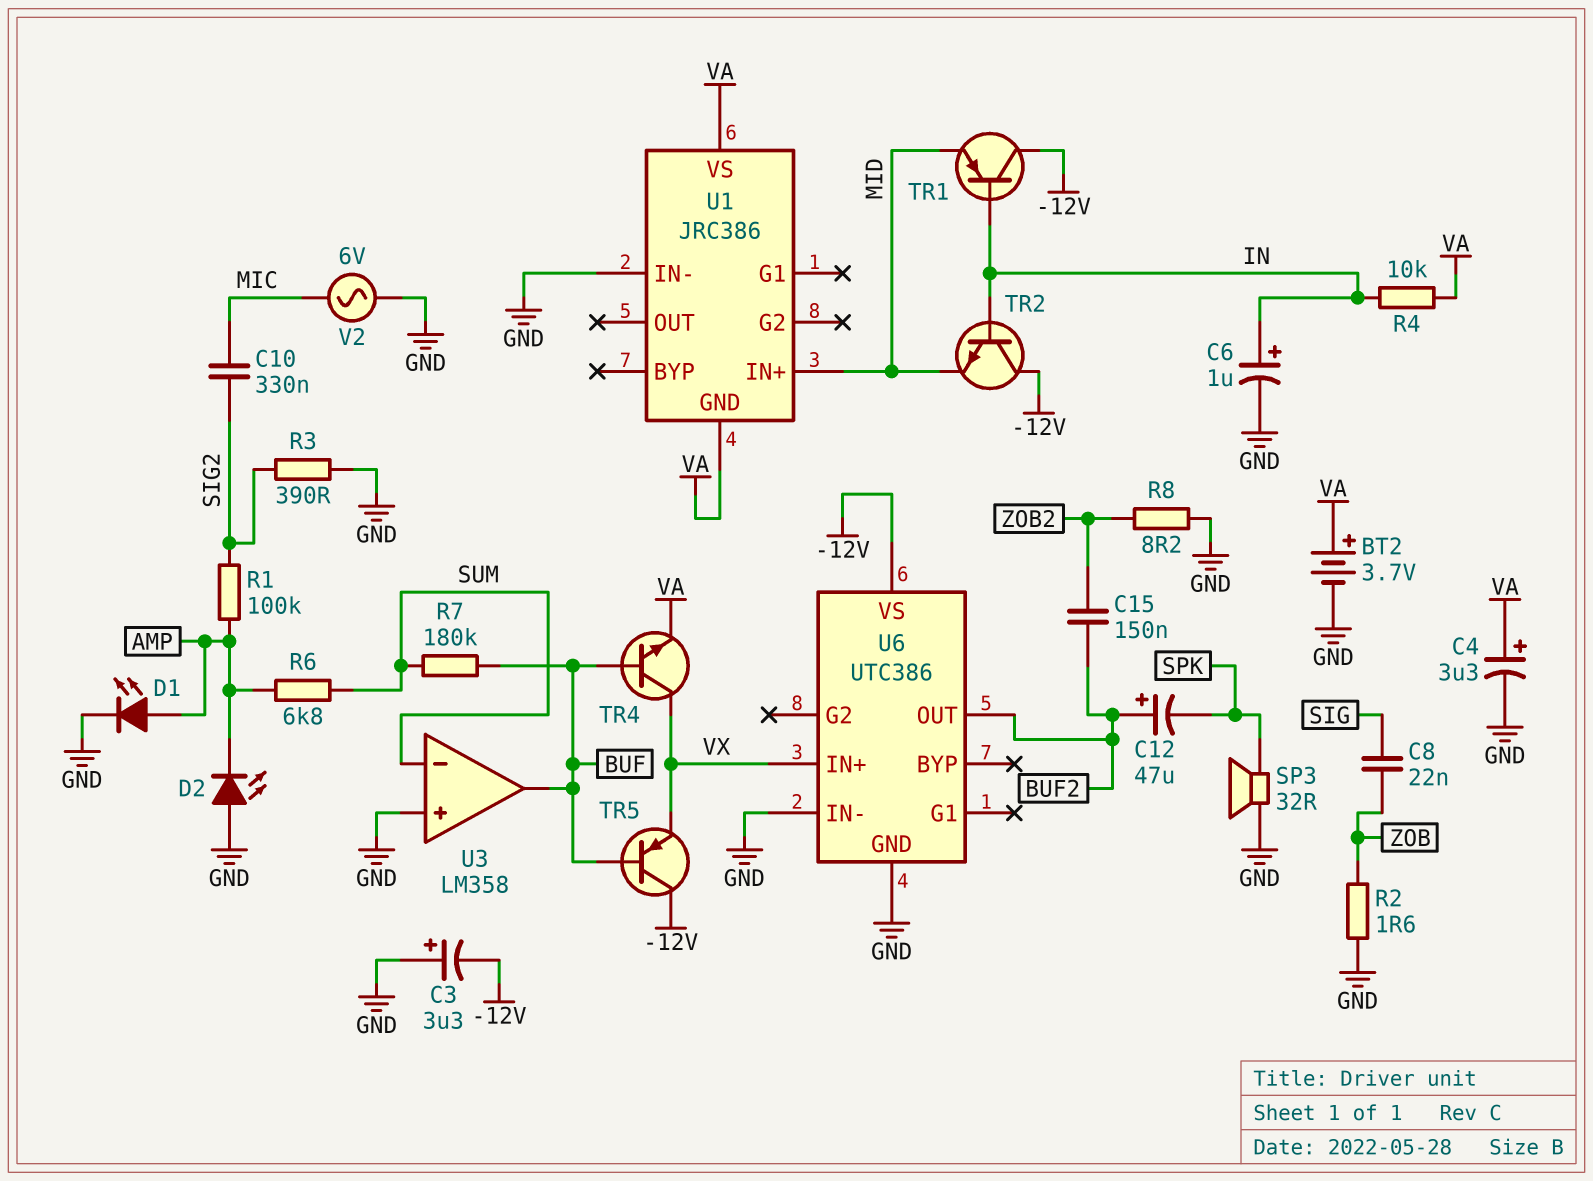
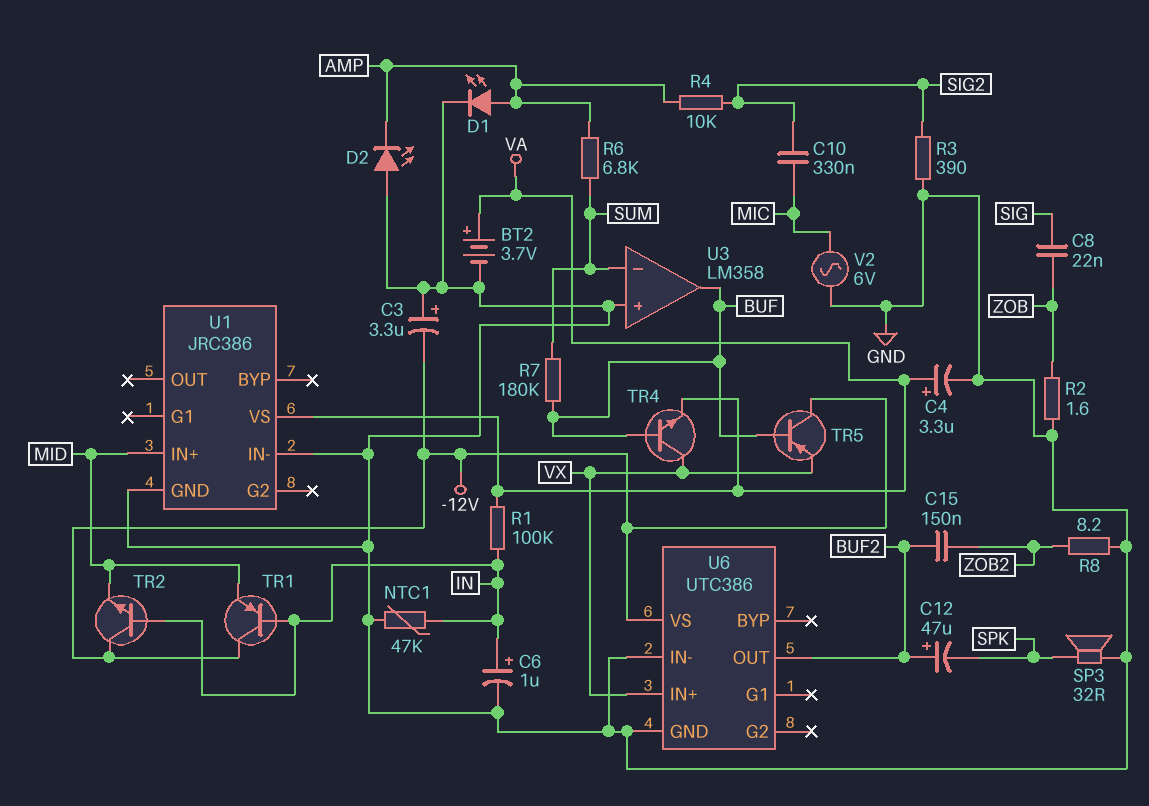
NTC1: none -> 47k (GND, IN)
R1: 100k (AMP, SIG2) -> 100k (IN, VA)
R4: 10k (IN, VA) -> 10k (AMP, SIG2)
U1 pin GND: VA -> GND

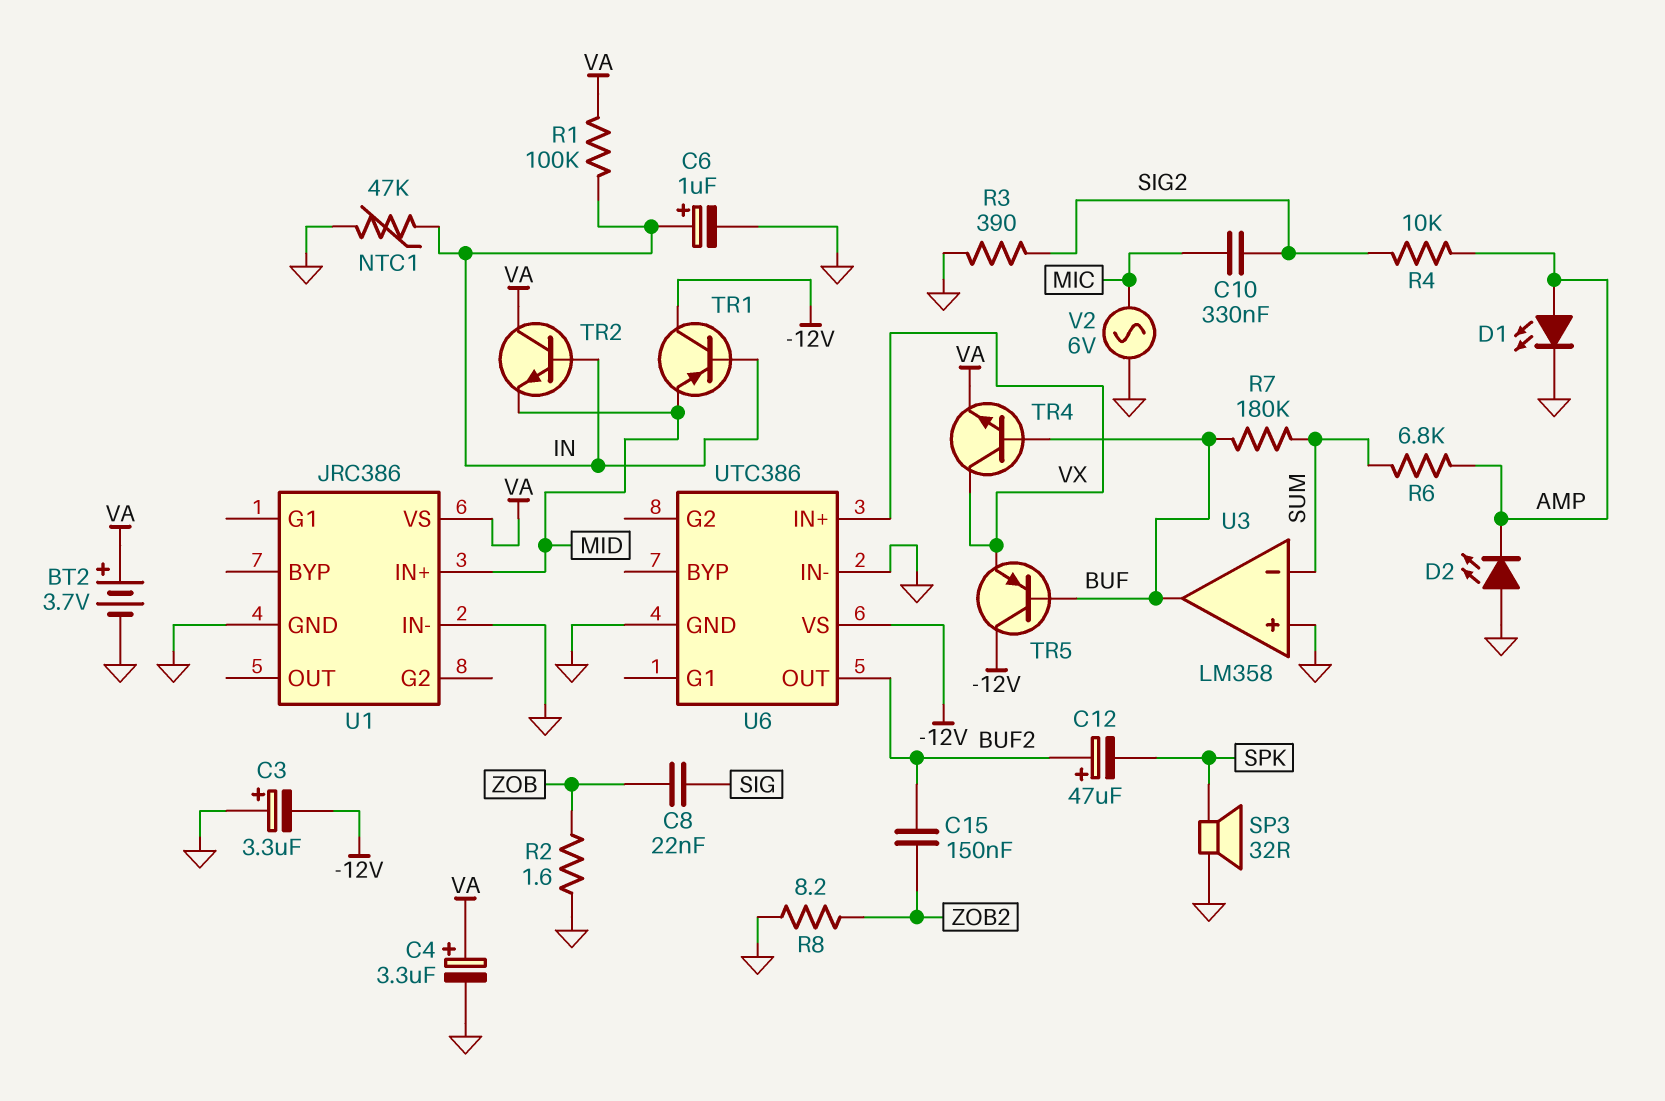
TR2: NPN (B IN, C -12V, E MID) -> NPN (B IN, C VA, E MID)

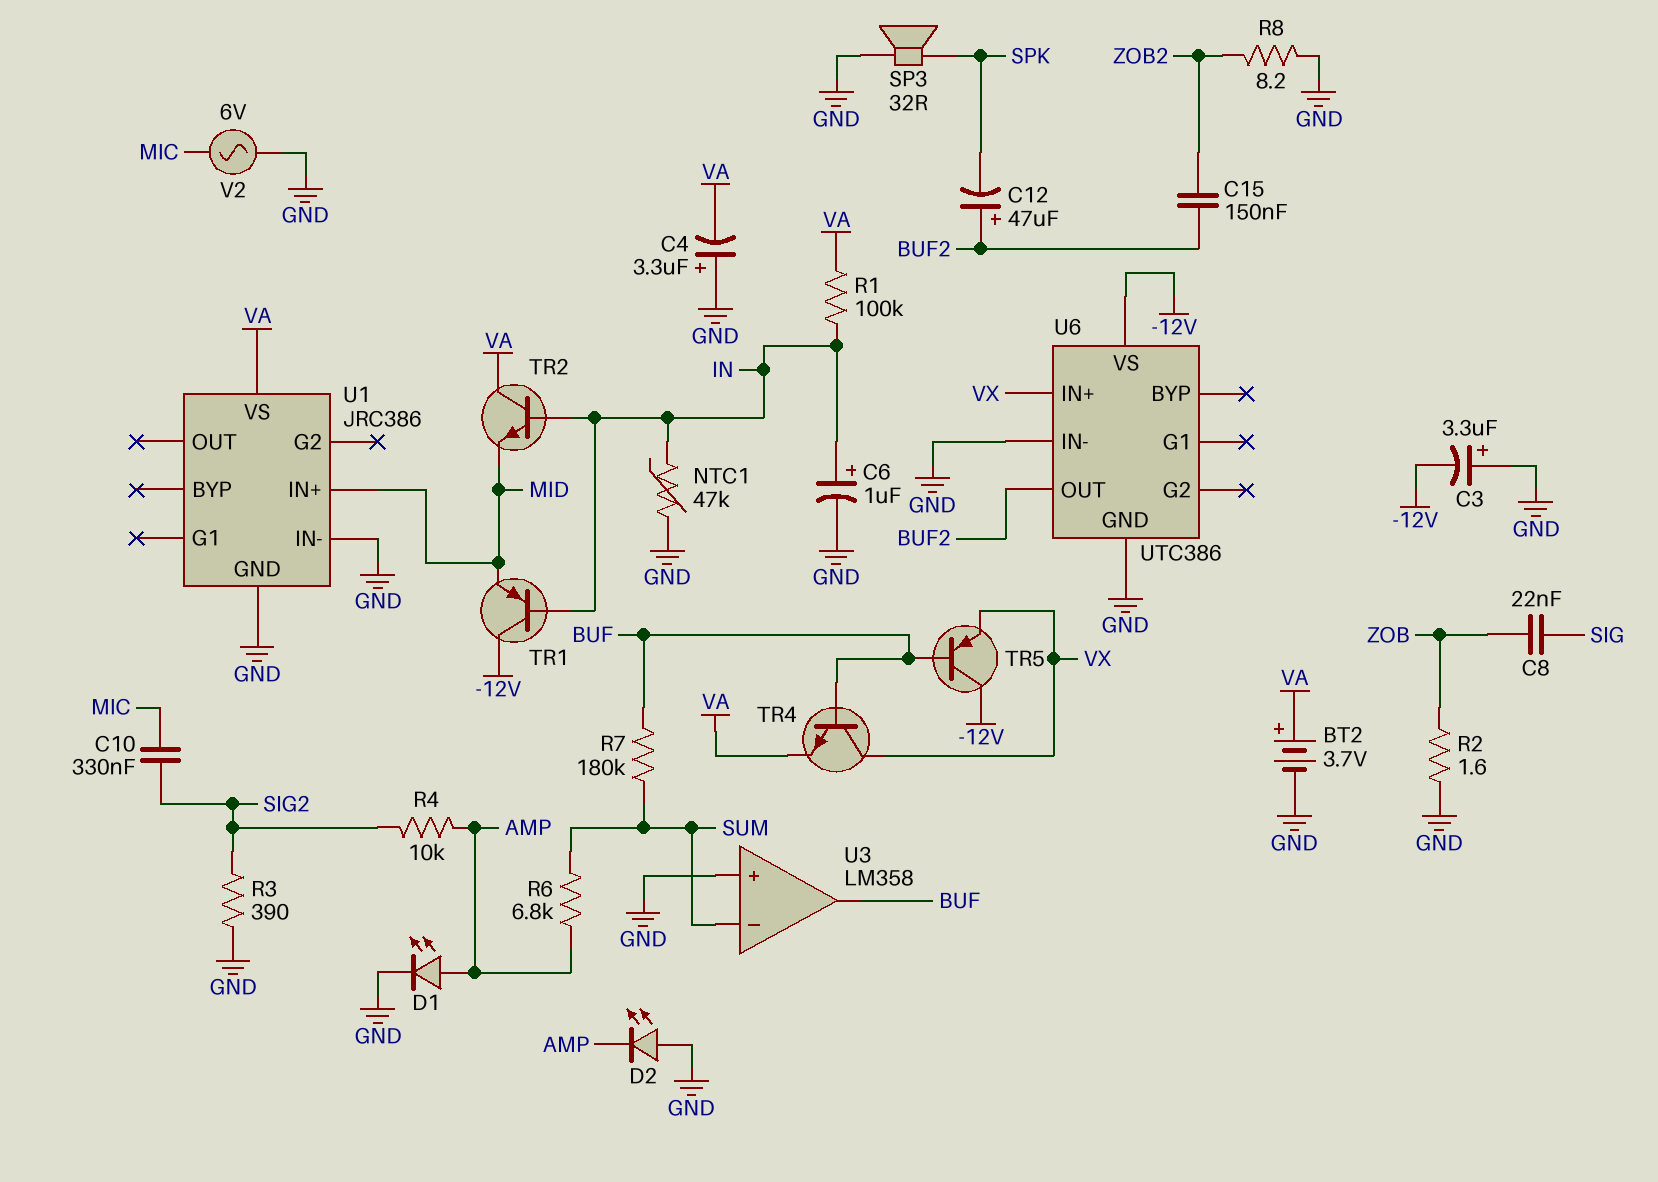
C4: 3.3uF (plus VA, minus GND) -> 3.3uF (plus GND, minus VA)

